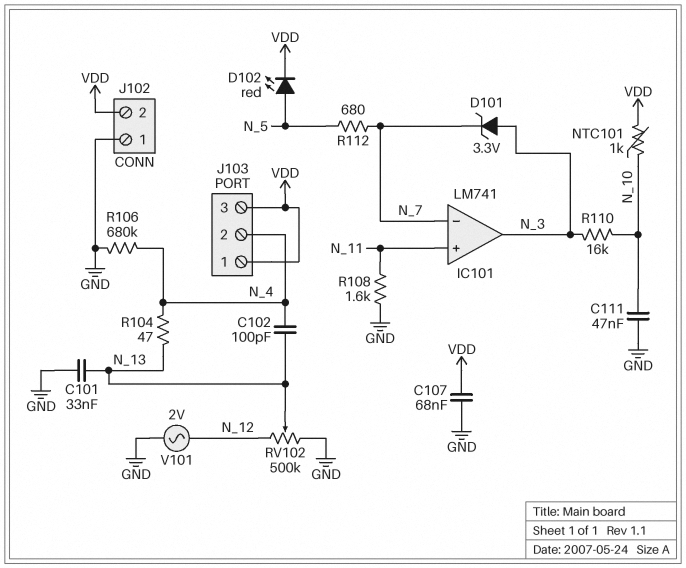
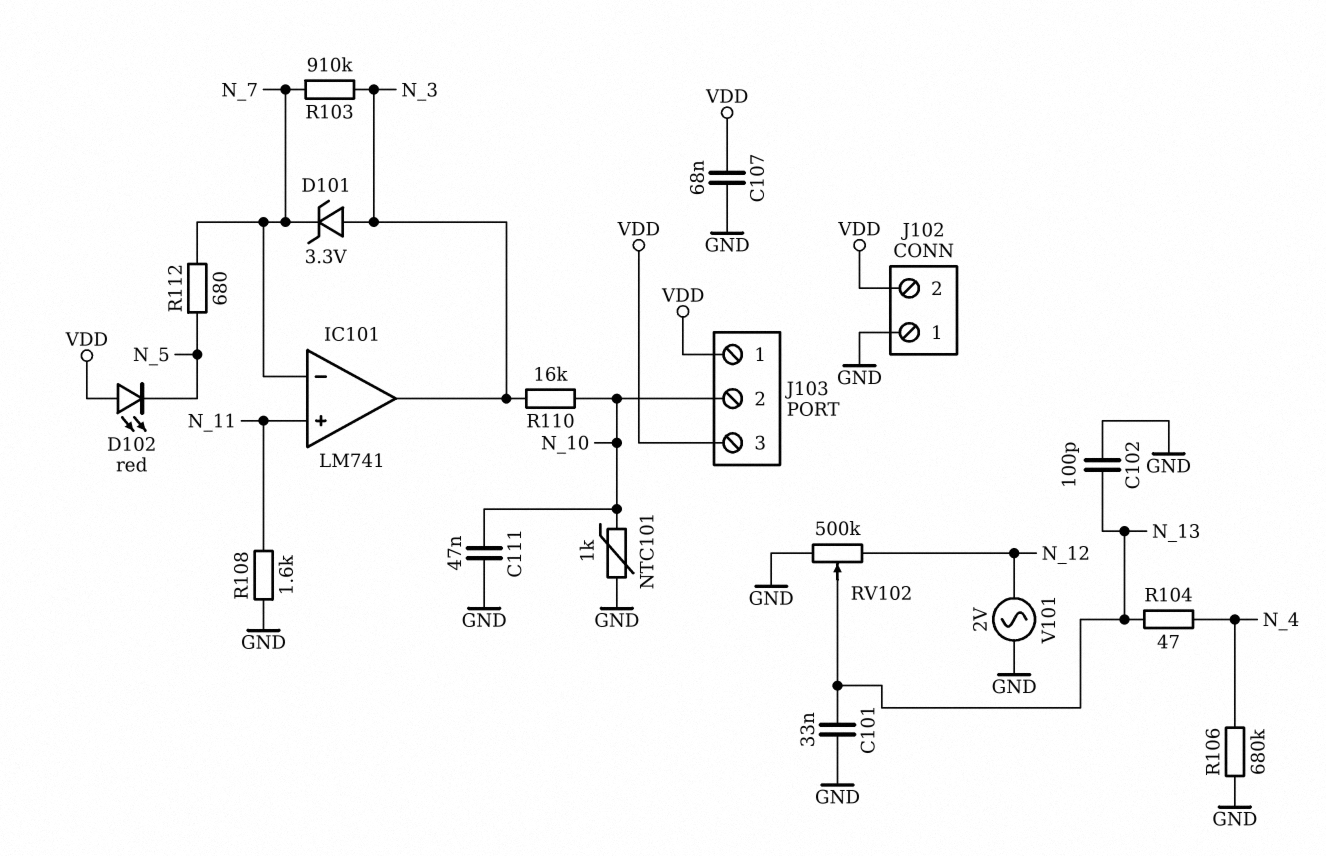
C102: 100pF (N_4, N_13) -> 100pF (GND, N_13)
D102: LED red (A N_5, K VDD) -> LED red (A VDD, K N_5)
J103 pin 2: N_4 -> N_10
NTC101: 1k (N_10, VDD) -> 1k (GND, N_10)
R103: none -> 910k (N_3, N_7)

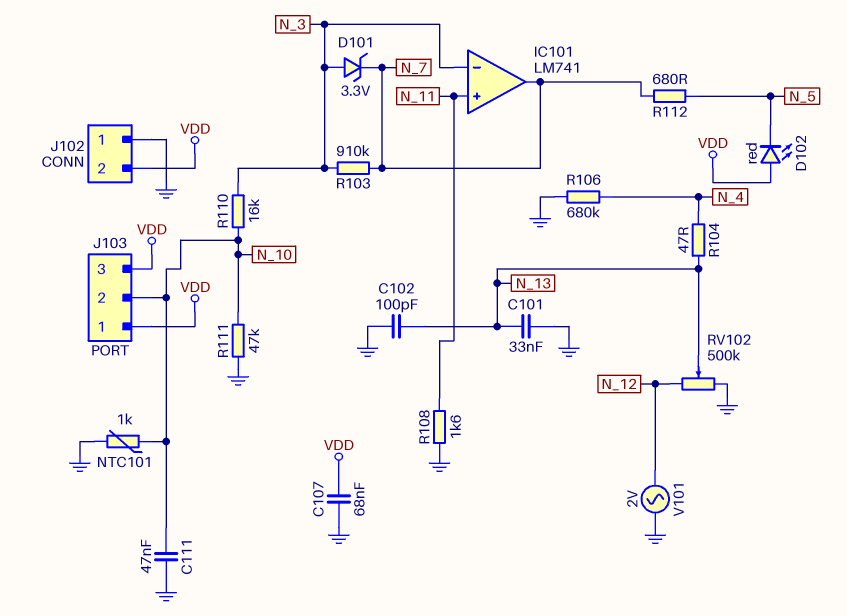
IC101 pin in-: N_7 -> N_3
IC101 pin out: N_3 -> N_7
R111: none -> 47k (GND, N_10)

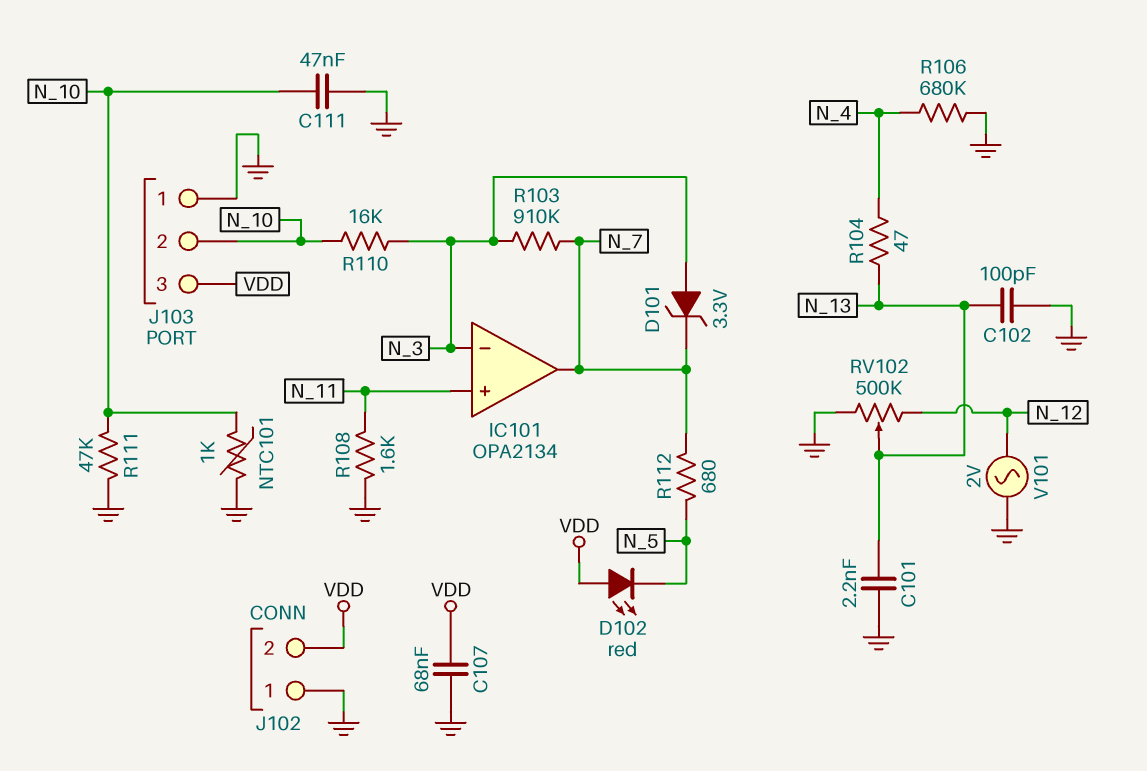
C101: 33nF (GND, N_13) -> 2.2nF (GND, N_13)
IC101: LM741 -> OPA2134
J103 pin 1: VDD -> GND

